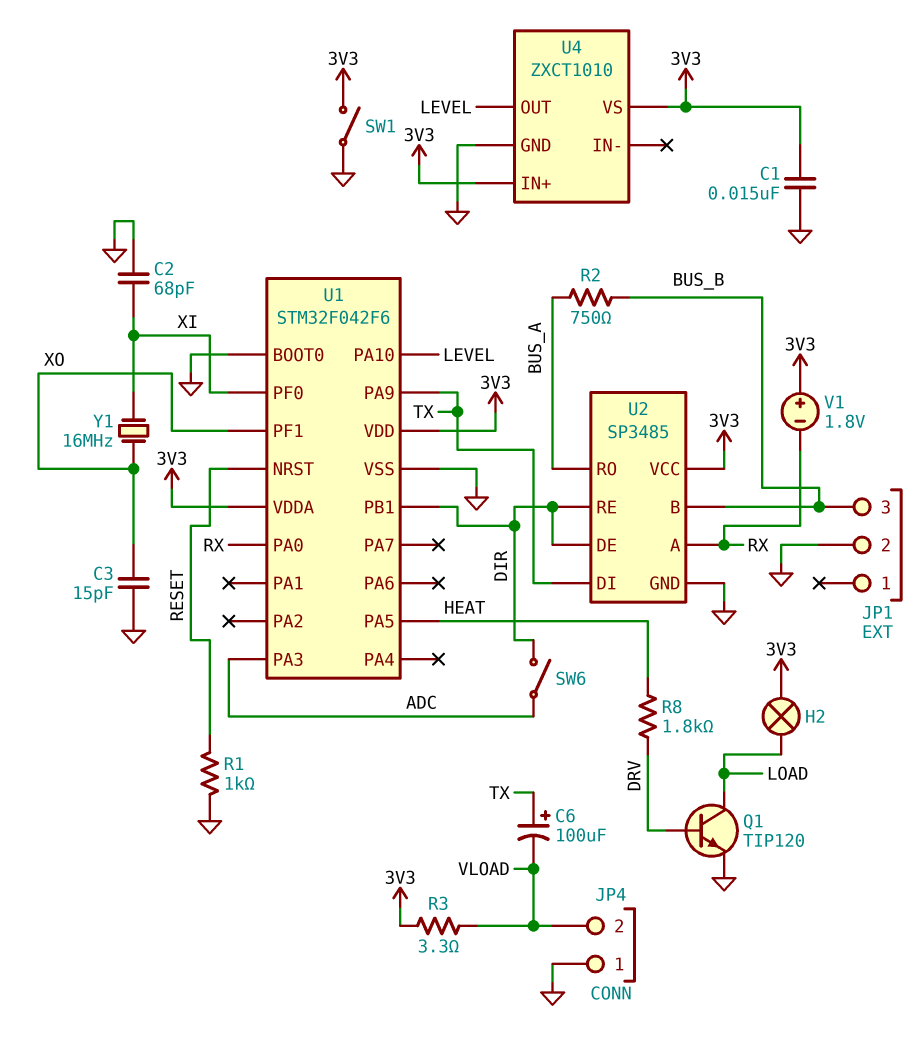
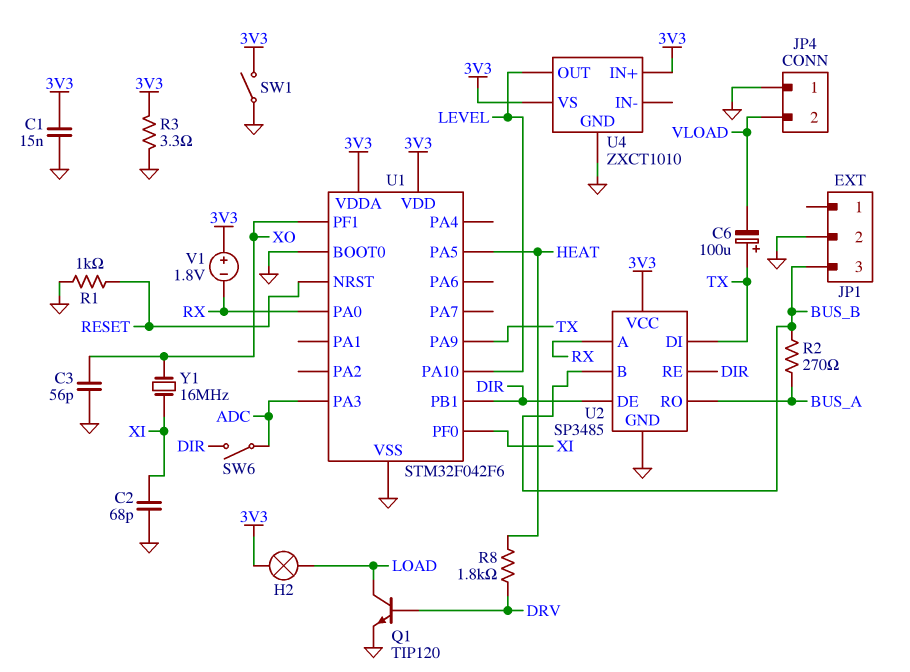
C3: 15pF (GND, XO) -> 56pF (GND, XO)
R2: 750 (BUS_A, BUS_B) -> 270 (BUS_A, BUS_B)
R3: 3.3 (3V3, VLOAD) -> 3.3 (3V3, GND)

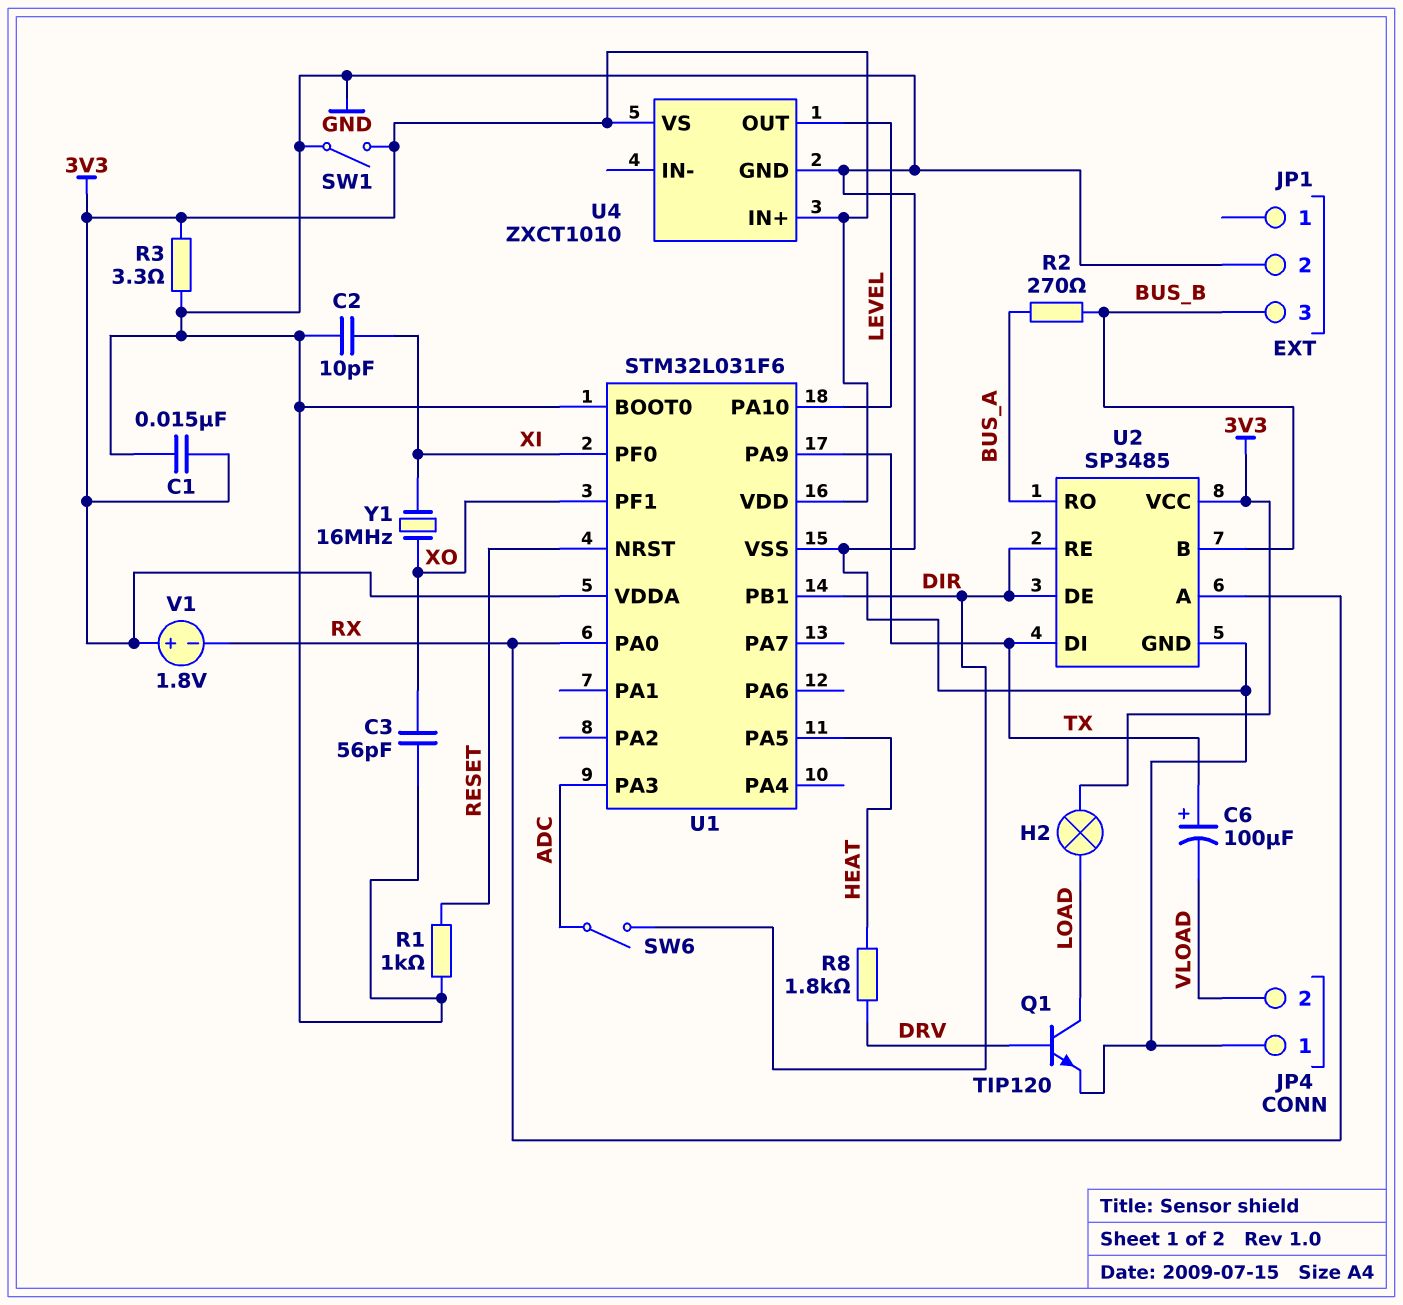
C2: 68pF (GND, XI) -> 10pF (GND, XI)
U1: STM32F042F6 -> STM32L031F6

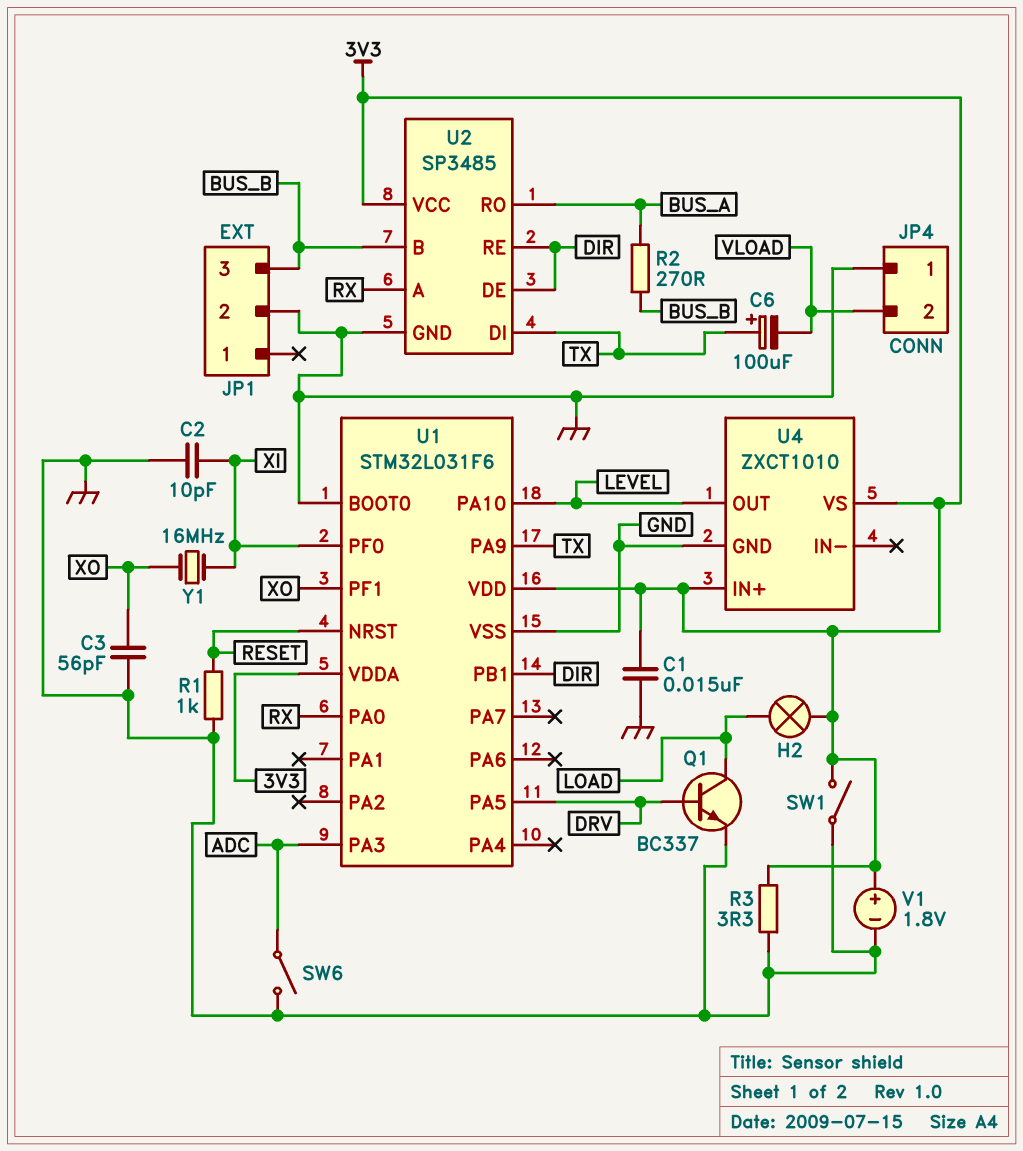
Q1: NPN TIP120 (B DRV, C LOAD, E GND) -> NPN BC337 (B DRV, C LOAD, E GND)
R8: 1.8k (DRV, HEAT) -> none
SW6: switch (ADC, DIR) -> switch (ADC, GND)
U1 pin PA5: HEAT -> DRV
V1: 1.8V (plus 3V3, minus RX) -> 1.8V (plus 3V3, minus GND)

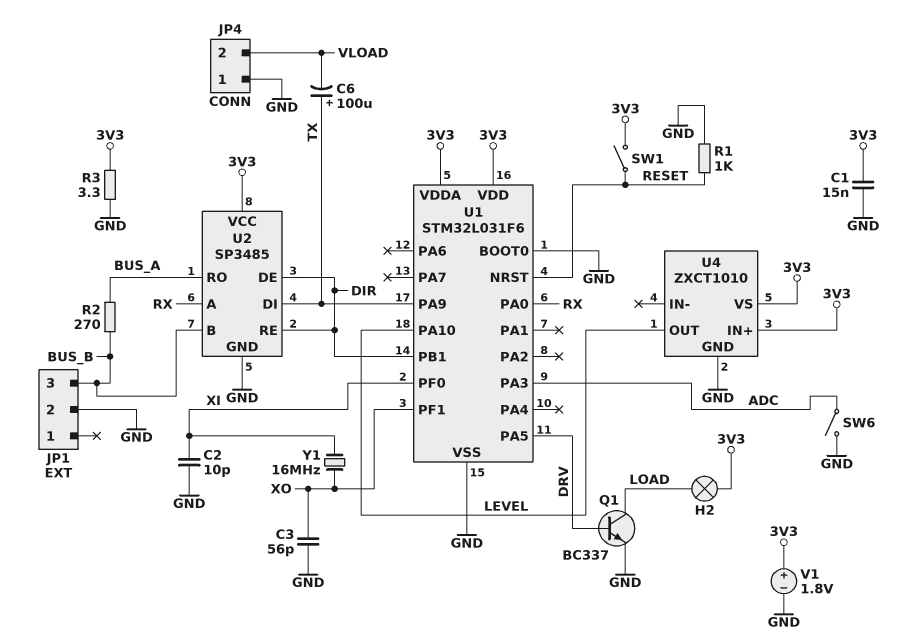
SW1: switch (3V3, GND) -> switch (3V3, RESET)

